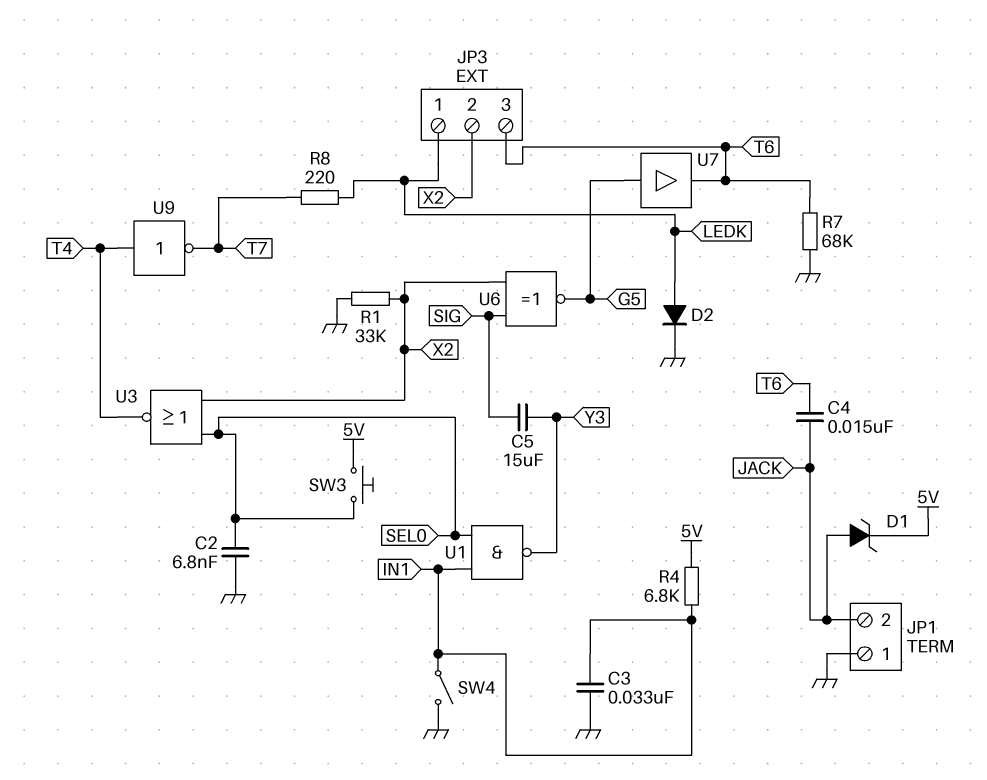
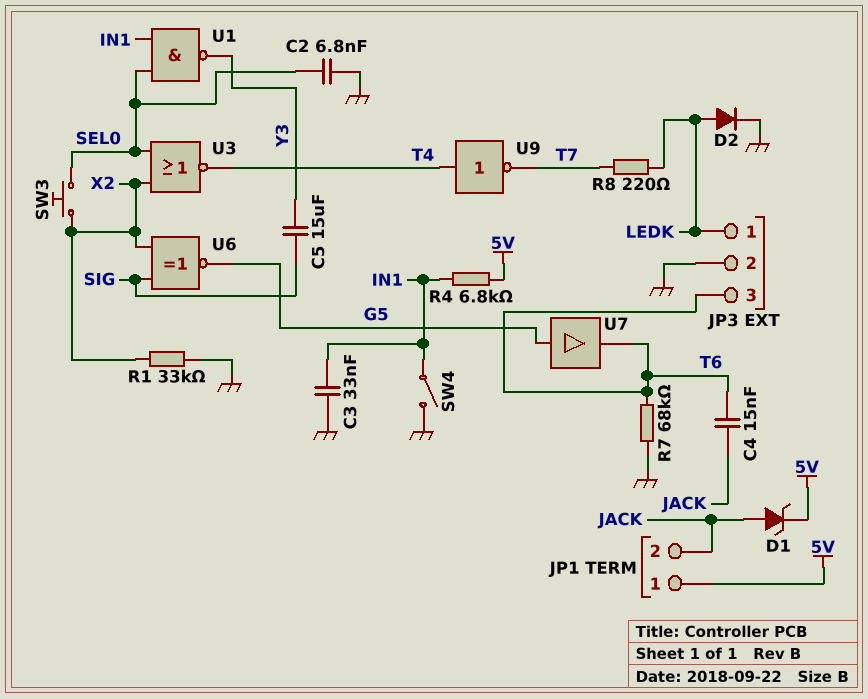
JP1 pin 1: GND -> 5V
JP3 pin 2: X2 -> GND
SW3: button (5V, SEL0) -> button (SEL0, X2)

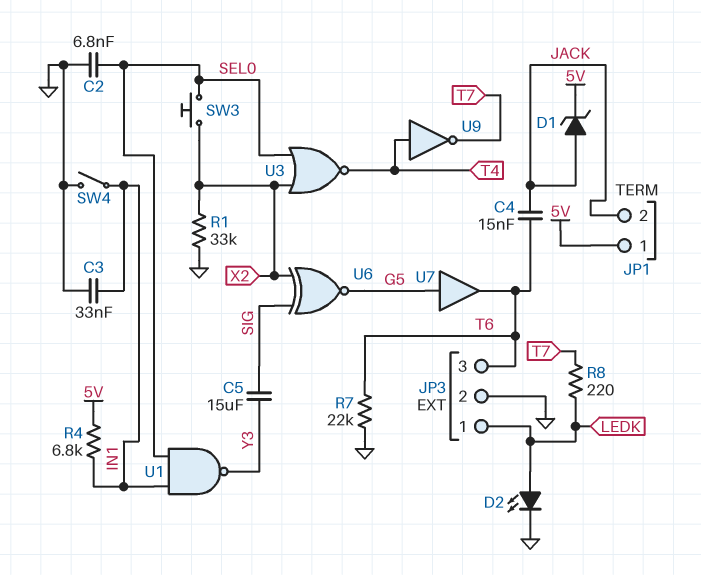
D2: diode (A LEDK, K GND) -> LED (A LEDK, K GND)
R7: 68k (GND, T6) -> 22k (GND, T6)

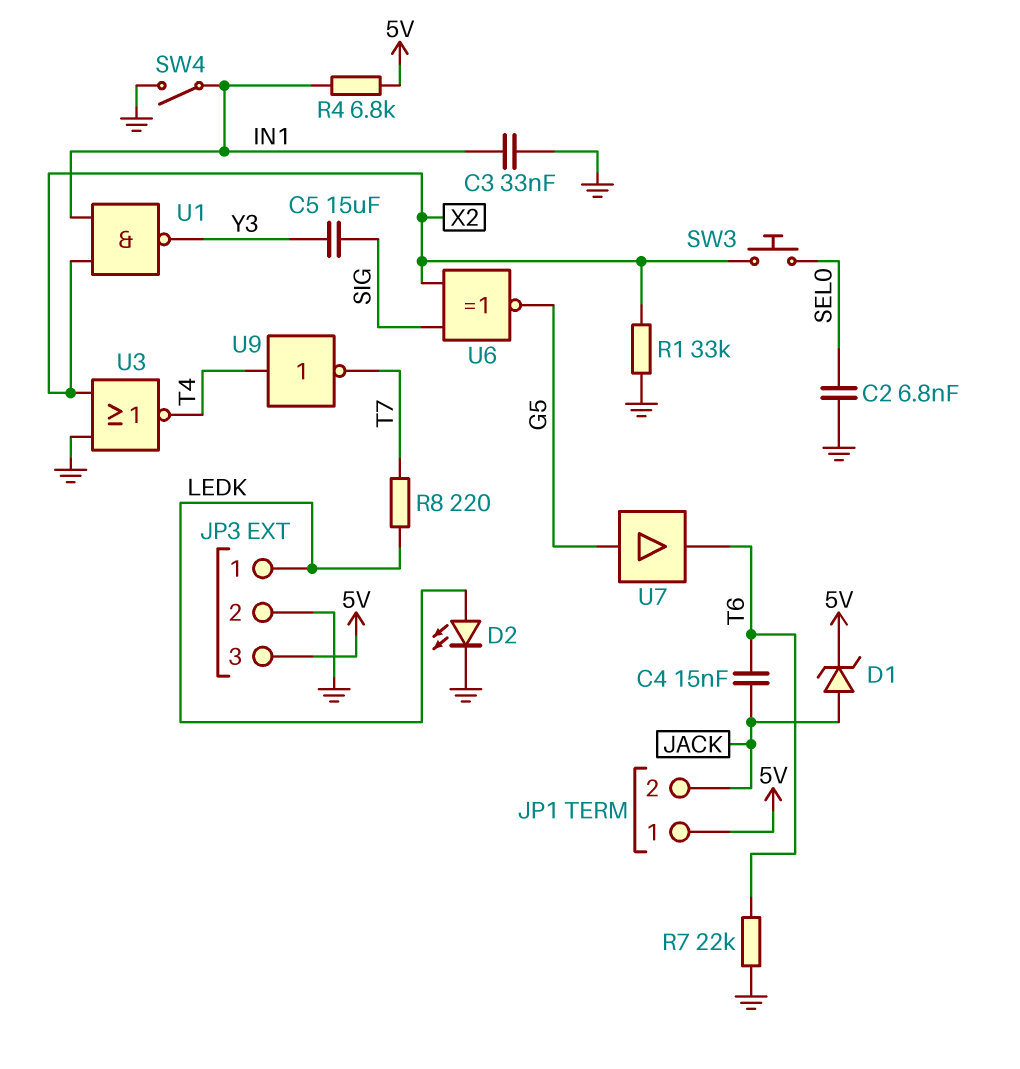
JP3 pin 3: T6 -> 5V
U1: NAND (in IN1, in SEL0, out Y3) -> NAND (in IN1, in X2, out Y3)
U3: NOR (in SEL0, in X2, out T4) -> NOR (in GND, in X2, out T4)

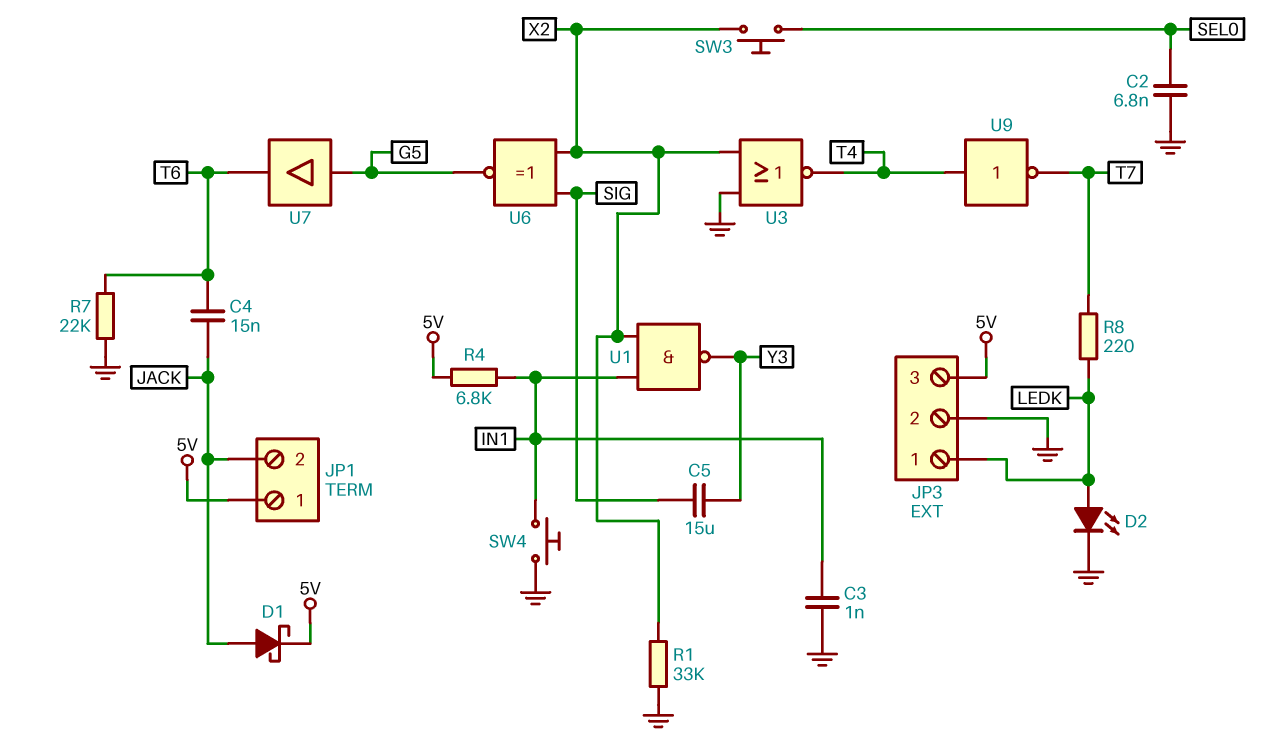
C3: 33nF (GND, IN1) -> 1nF (GND, IN1)
D1: zener (A JACK, K 5V) -> schottky (A JACK, K 5V)
SW4: switch (GND, IN1) -> button (GND, IN1)

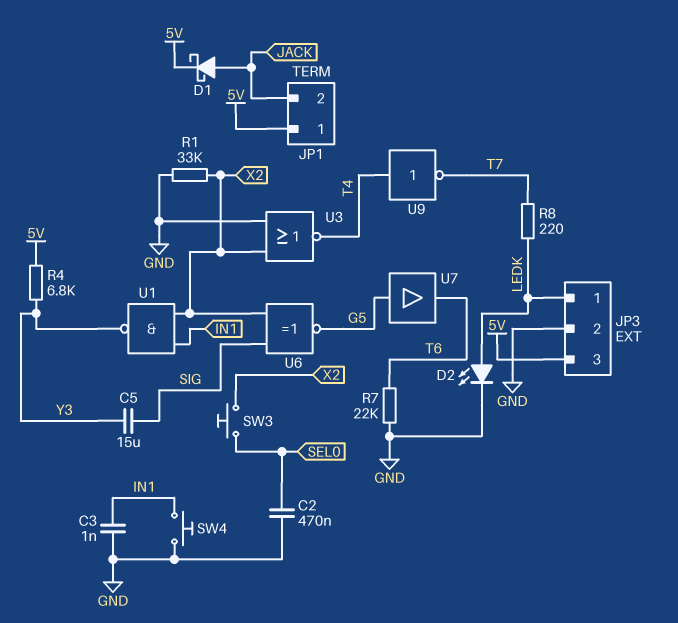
C2: 6.8nF (GND, SEL0) -> 470nF (GND, SEL0)
C4: 15nF (JACK, T6) -> none
R4: 6.8k (5V, IN1) -> 6.8k (5V, Y3)

